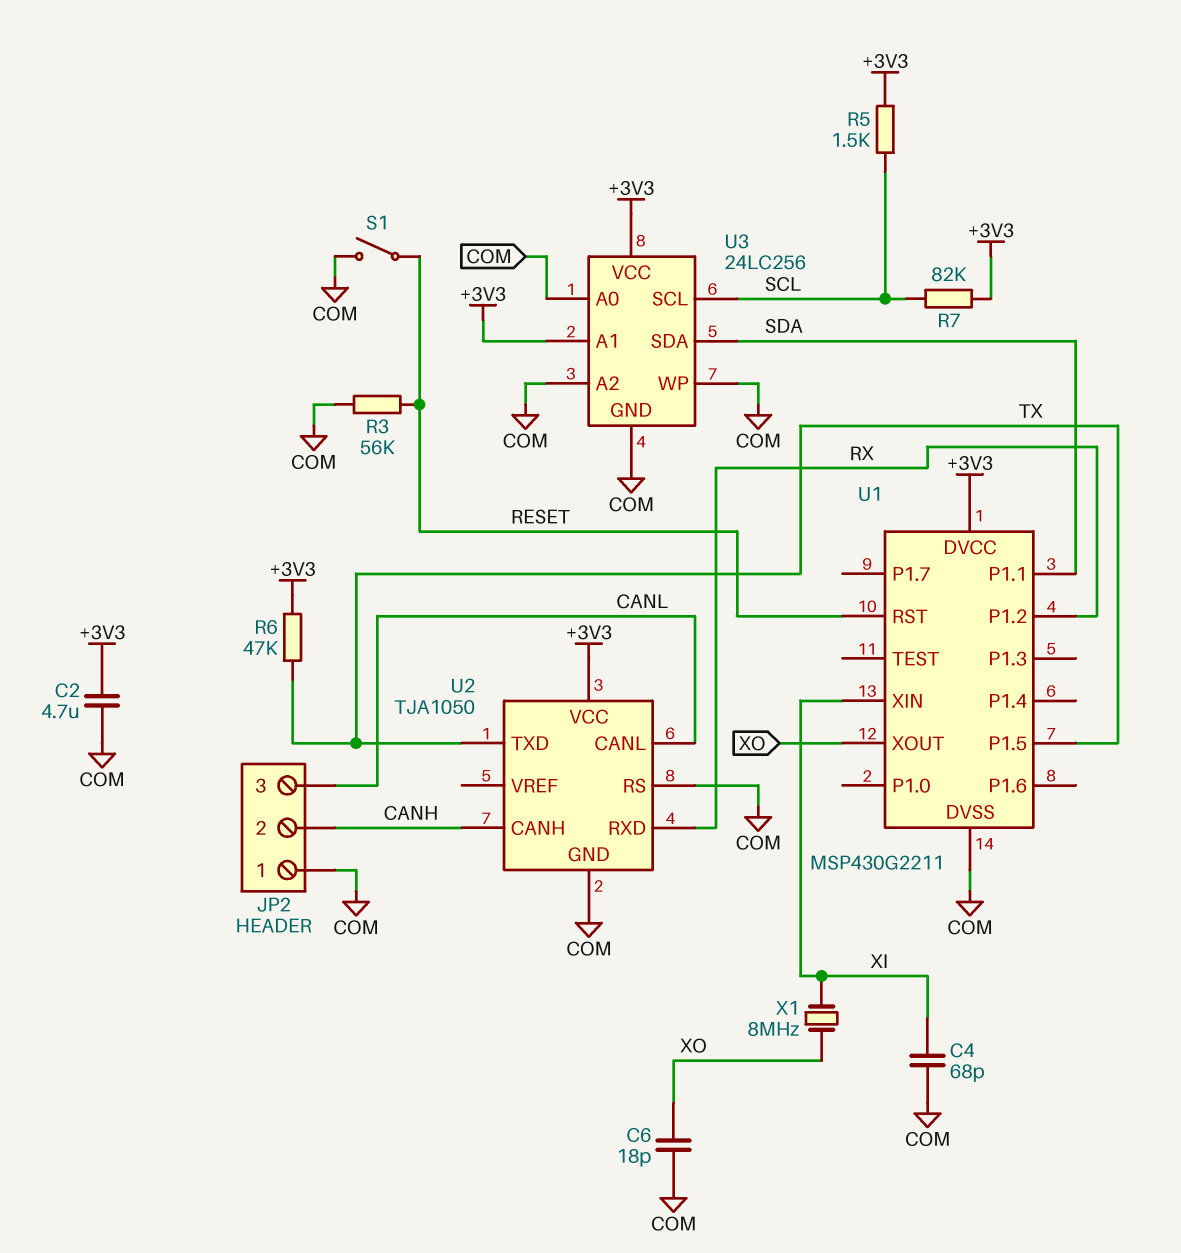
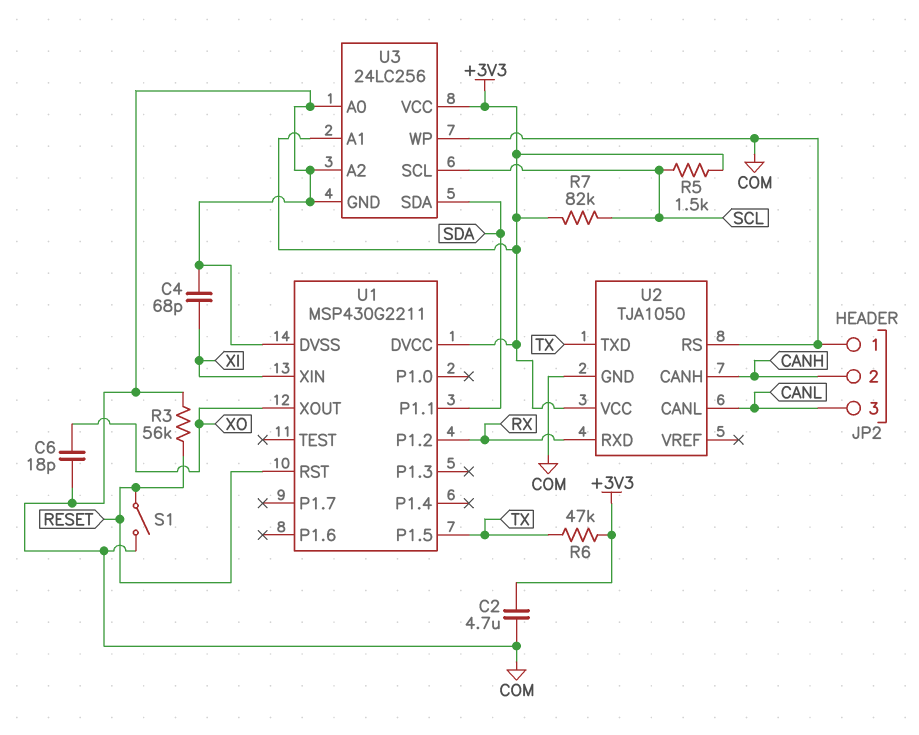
X1: 8MHz (XI, XO) -> none

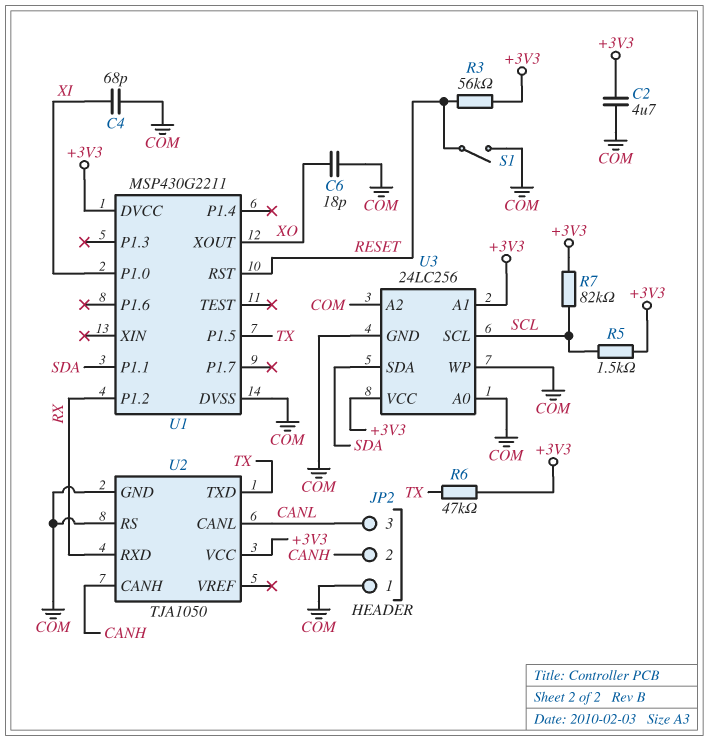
R3: 56k (COM, RESET) -> 56k (+3V3, RESET)
U1 pin P1.0: none -> XI
U1 pin XIN: XI -> none

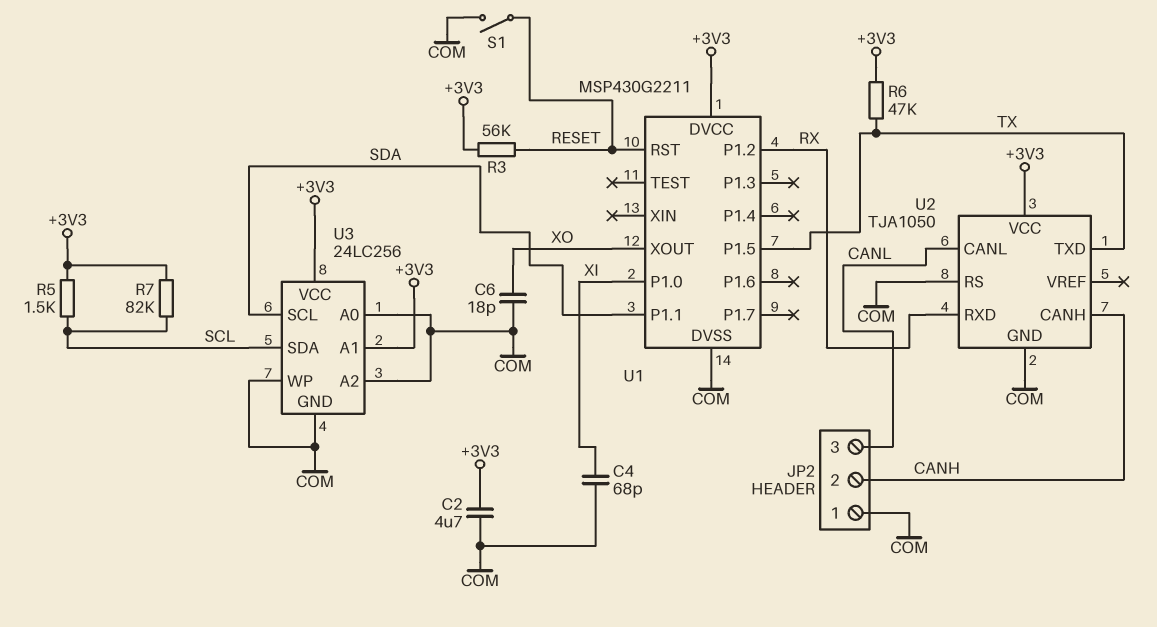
U3 pin SCL: SCL -> SDA
U3 pin SDA: SDA -> SCL

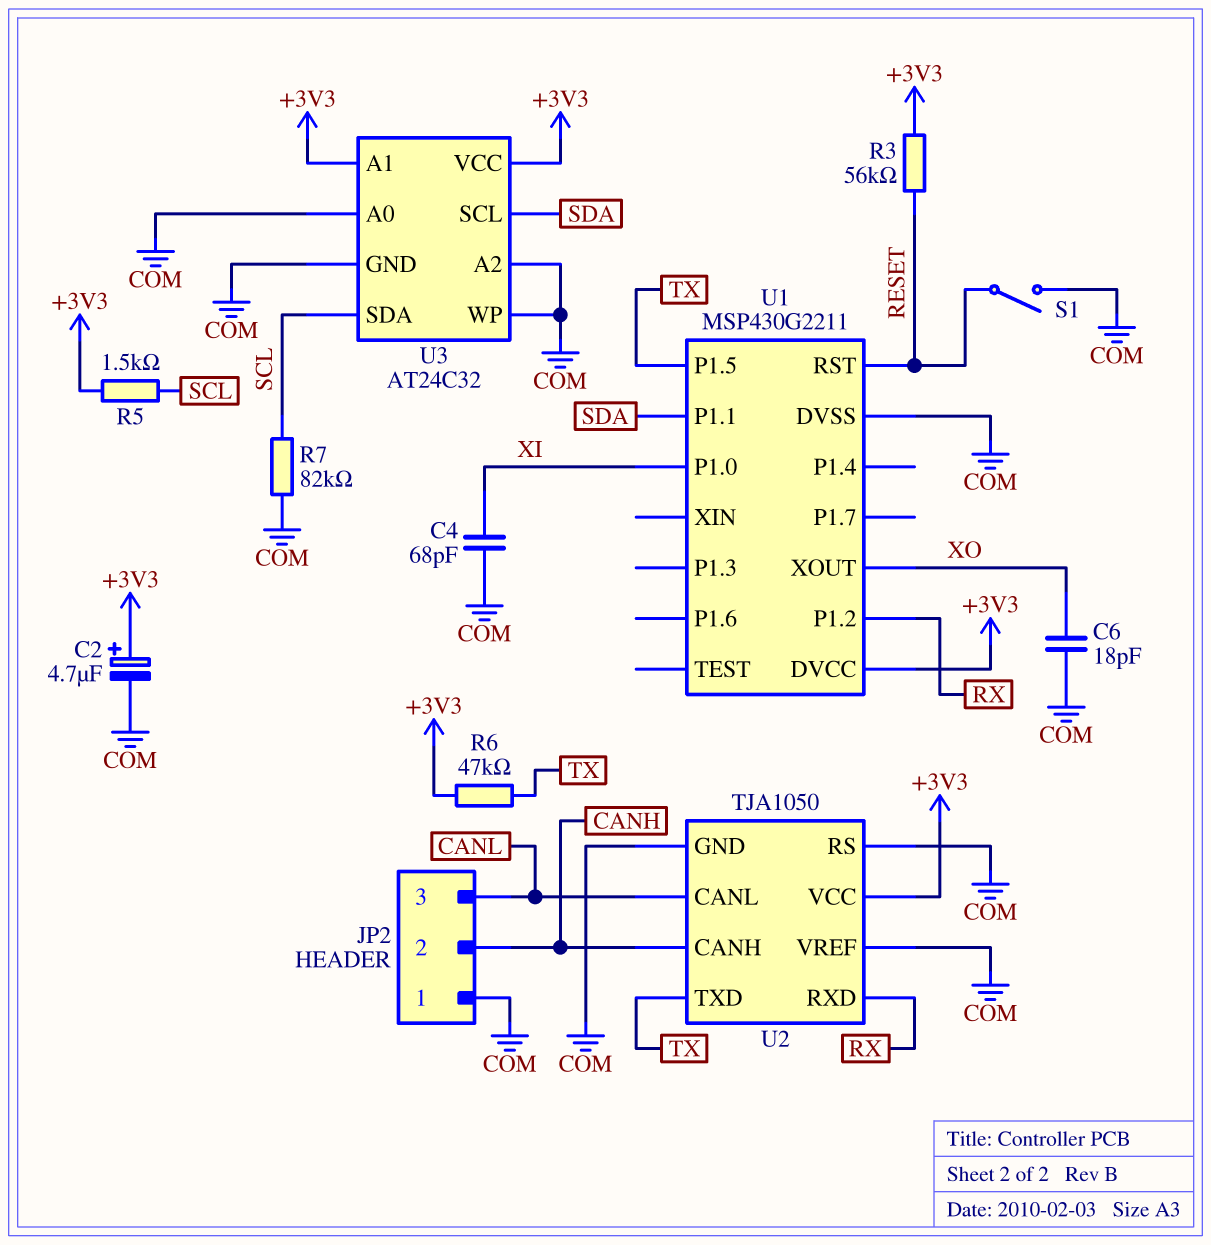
C2: 4.7uF (+3V3, COM) -> 4.7uF (plus +3V3, minus COM)
R7: 82k (+3V3, SCL) -> 82k (COM, SCL)
U2 pin VREF: none -> COM
U3: 24LC256 -> AT24C32

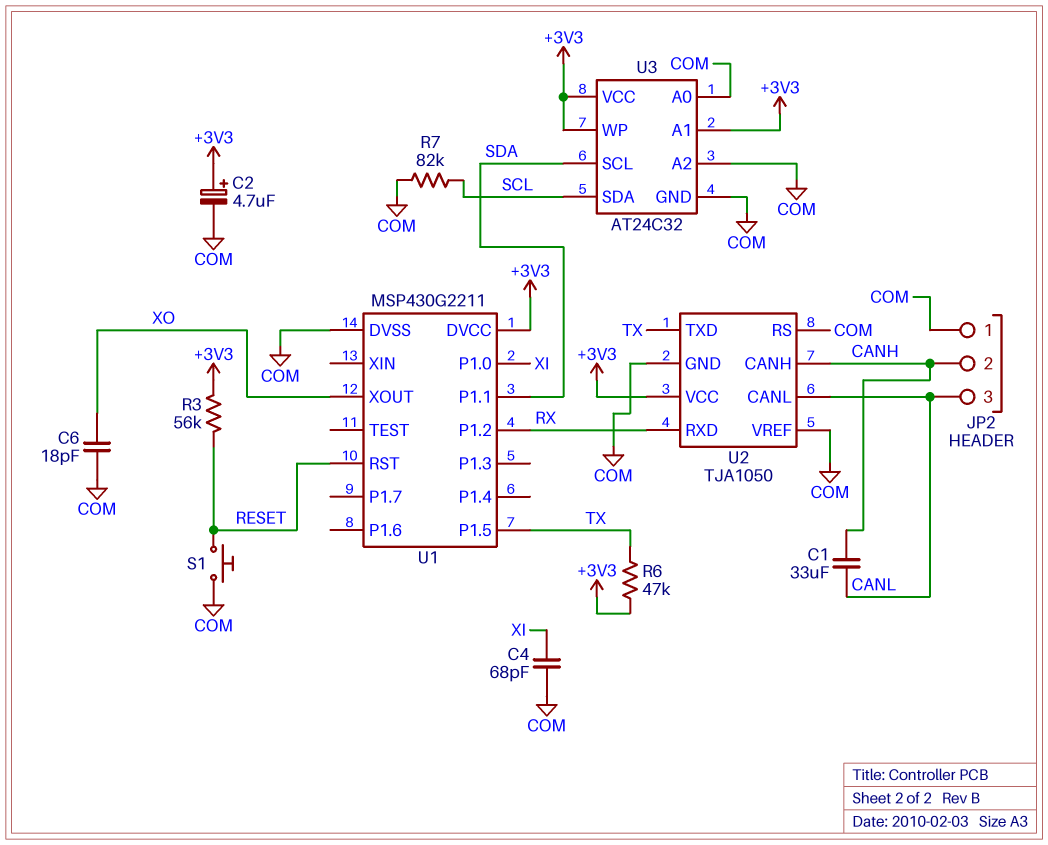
C1: none -> 33uF (CANH, CANL)
R5: 1.5k (+3V3, SCL) -> none
S1: switch (COM, RESET) -> button (COM, RESET)
U3 pin WP: COM -> +3V3

